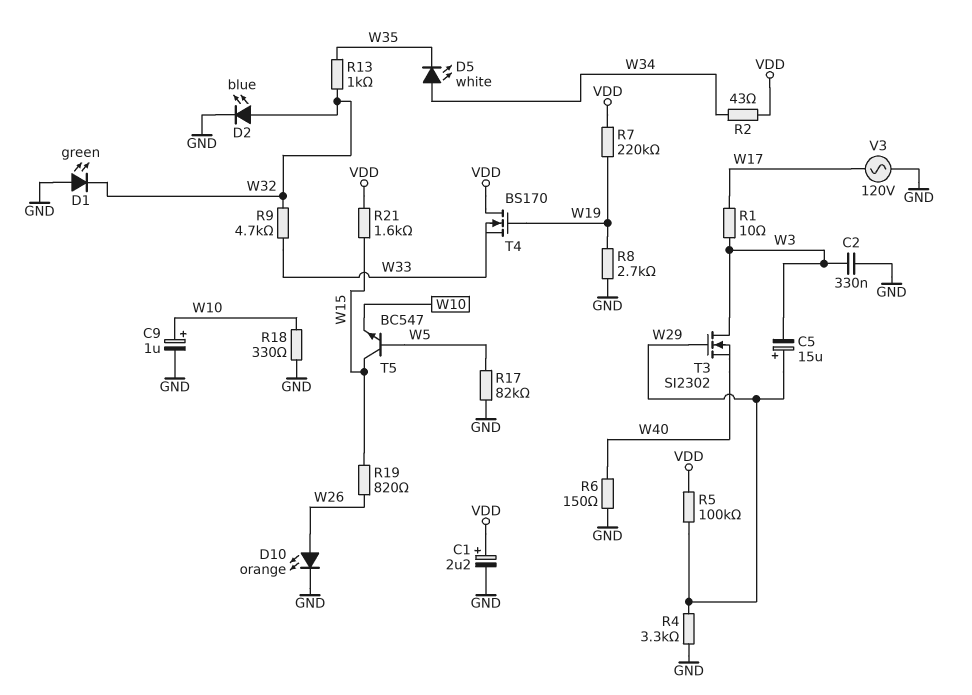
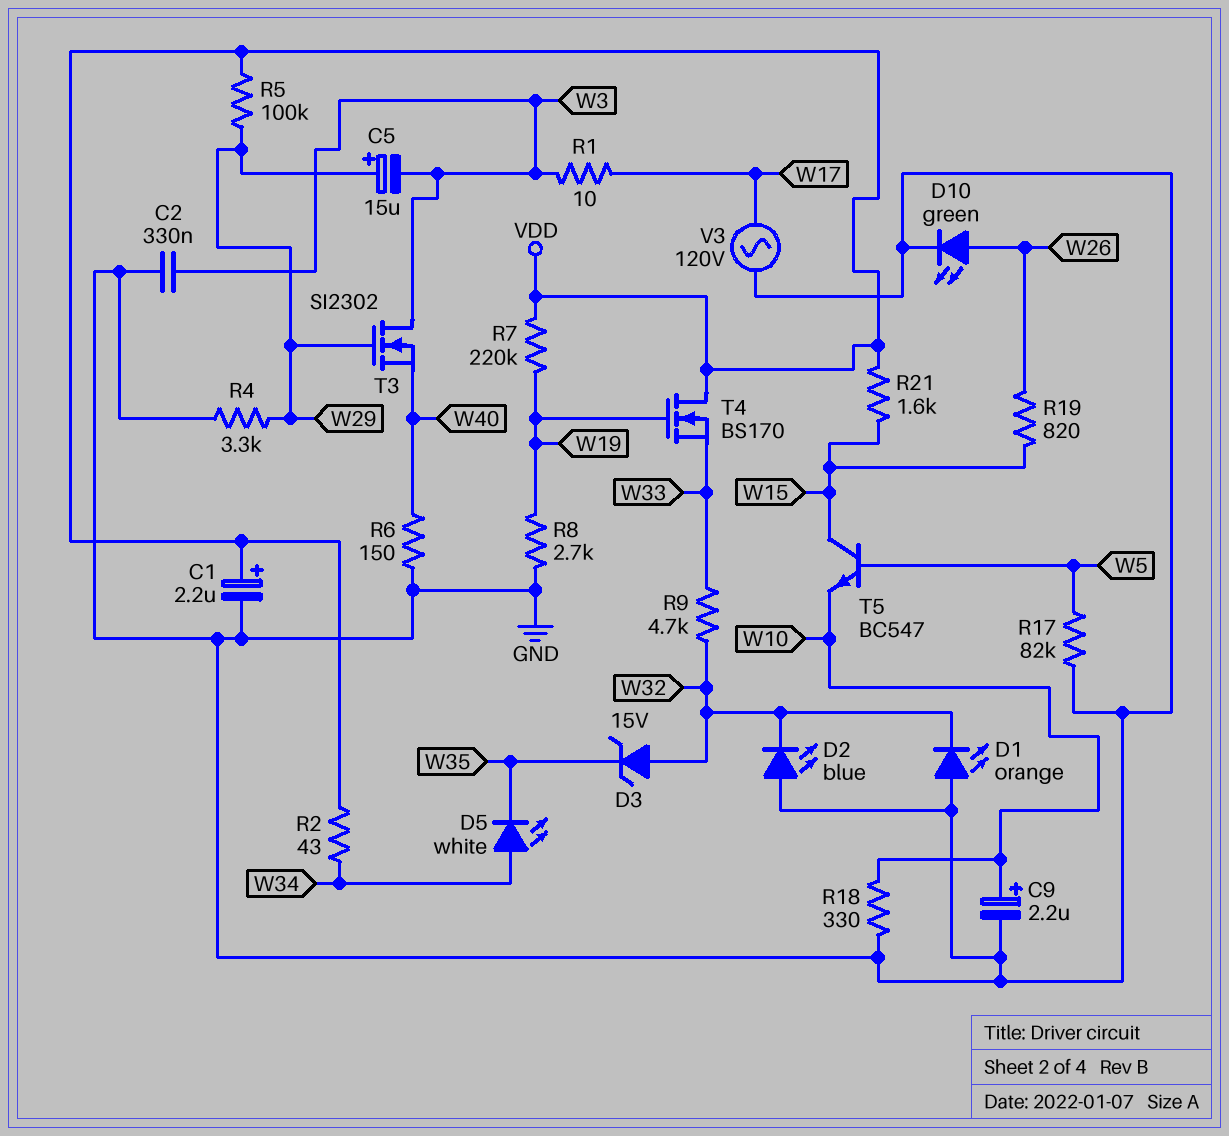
C9: 1uF (plus W10, minus GND) -> 2.2uF (plus W10, minus GND)
D1: LED green (A GND, K W32) -> LED orange (A GND, K W32)
D2: LED blue (A W32, K GND) -> LED blue (A GND, K W32)
D3: none -> zener 15V (A W32, K W35)
D10: LED orange (A W26, K GND) -> LED green (A W26, K GND)
R13: 1k (W32, W35) -> none

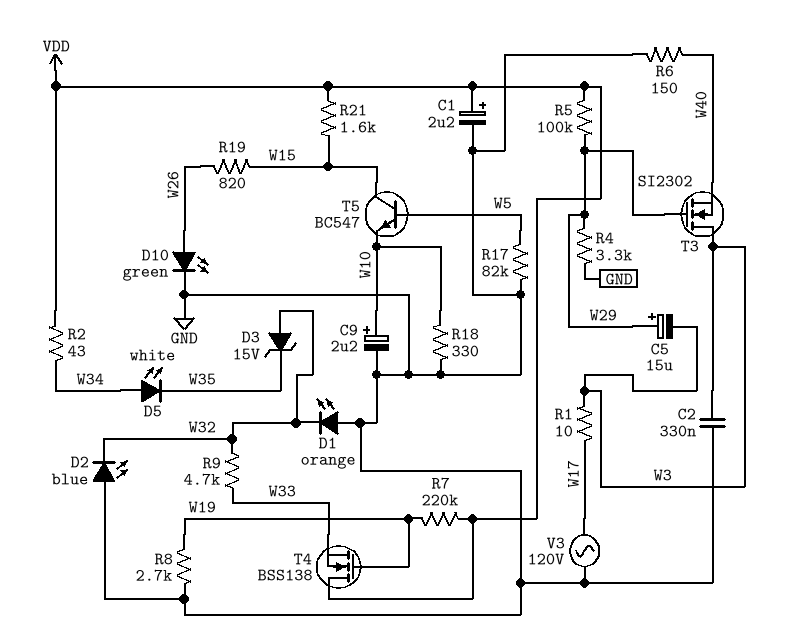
T4: NMOS BS170 (G W19, D VDD, S W33) -> NMOS BSS138 (G W19, D VDD, S W33)

